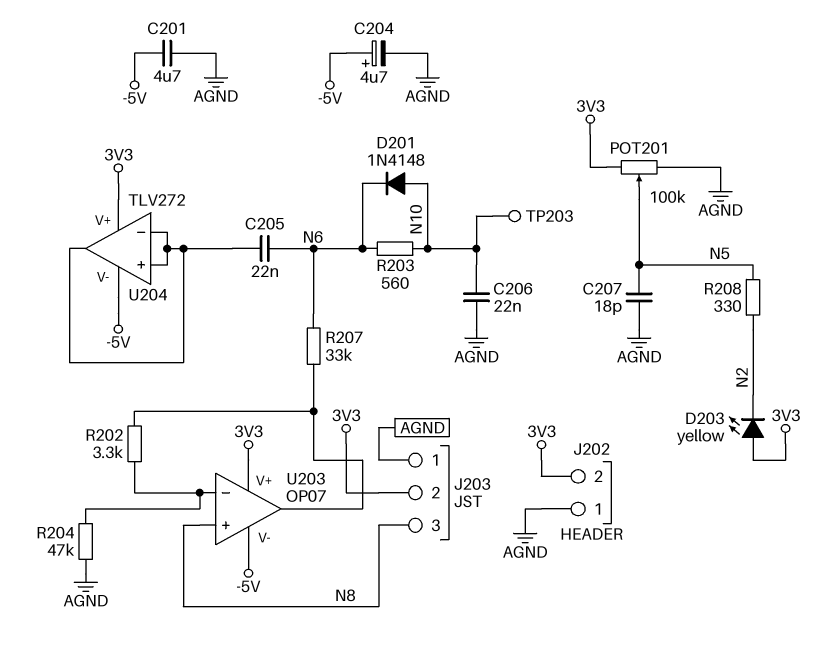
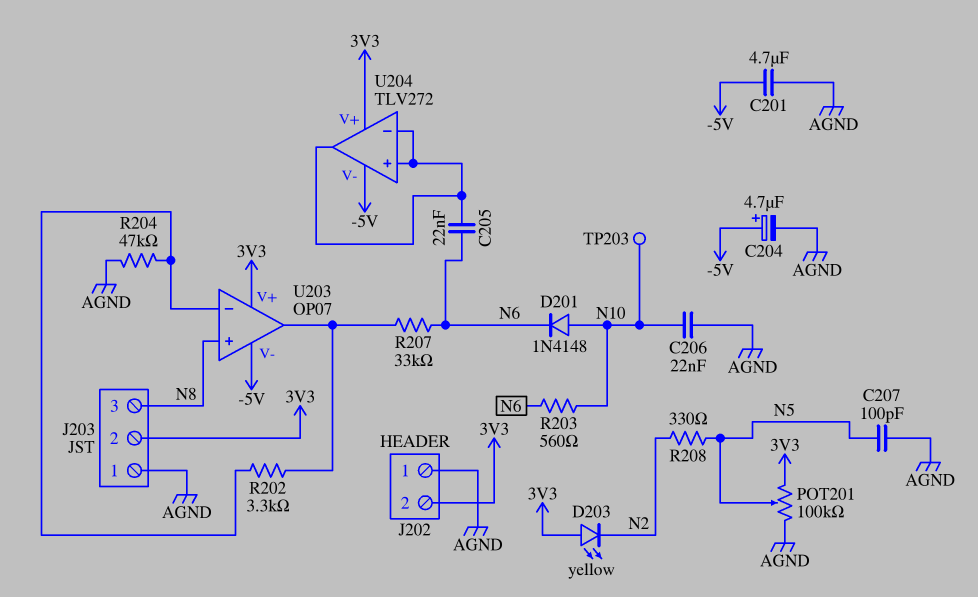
C207: 18pF (AGND, N5) -> 100pF (AGND, N5)

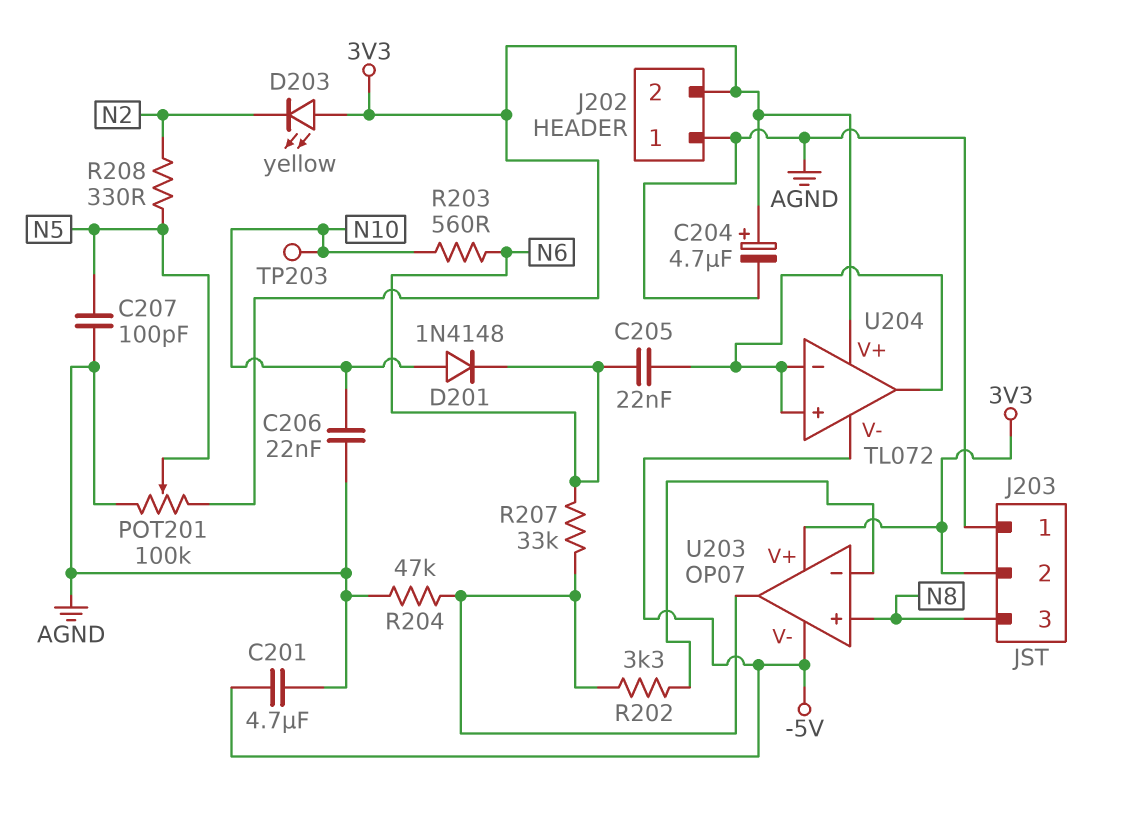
C204: 4.7uF (plus -5V, minus AGND) -> 4.7uF (plus 3V3, minus AGND)
R204: 47k (AGND, U203/in-) -> 47k (AGND, U203/out)
U204: TLV272 -> TL072

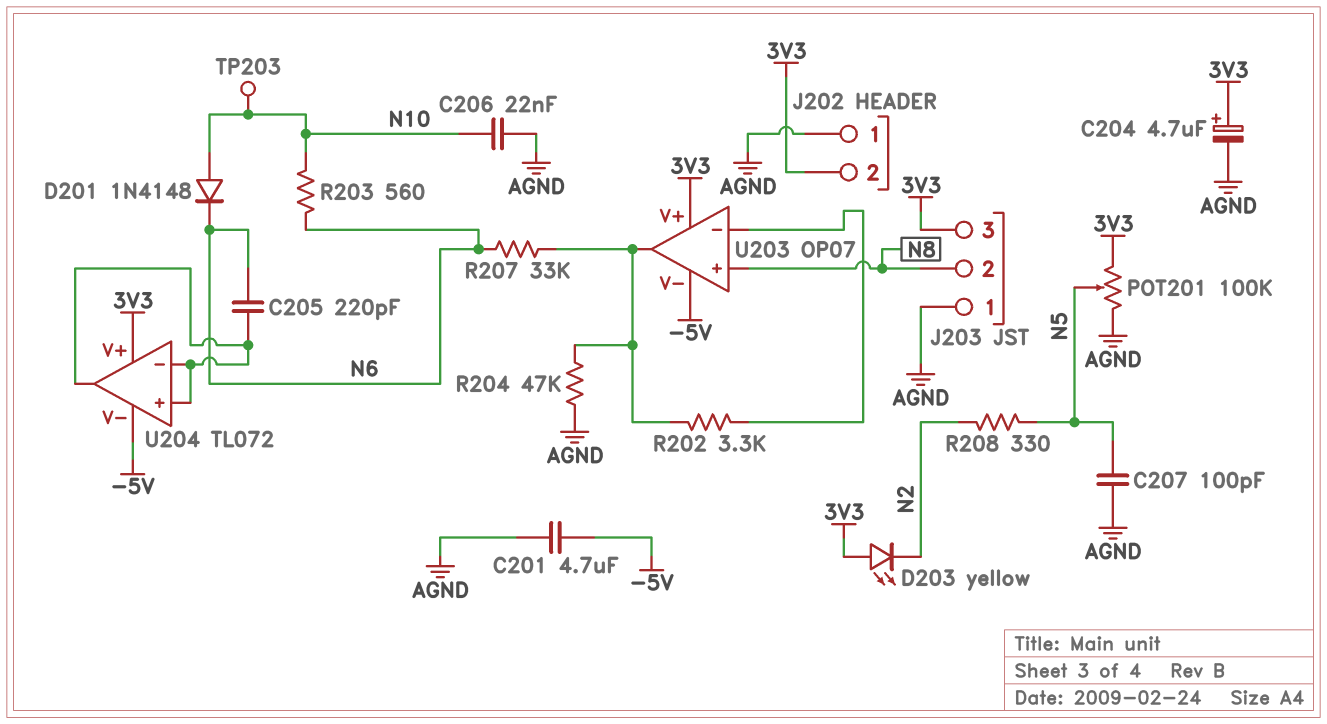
C205: 22nF (N6, U204/in+) -> 220pF (N6, U204/in+)
J203 pin 2: 3V3 -> N8
J203 pin 3: N8 -> 3V3

